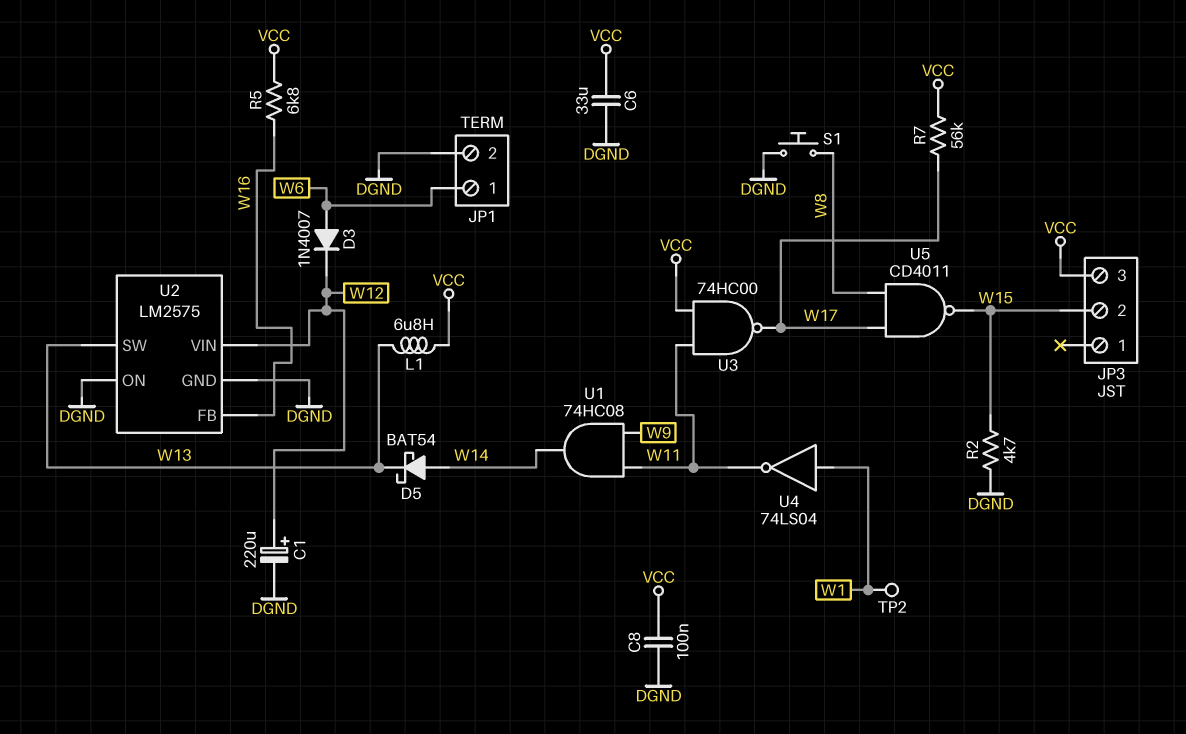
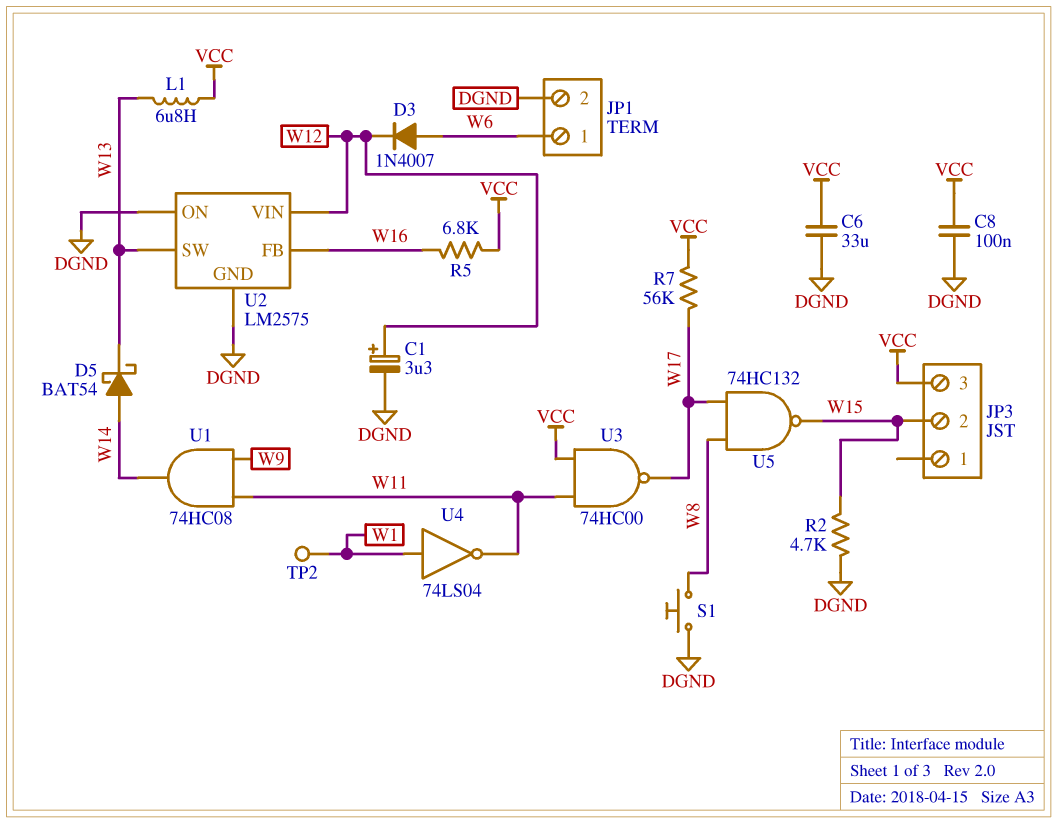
C1: 220uF (plus W12, minus DGND) -> 3.3uF (plus W12, minus DGND)
U5: NAND CD4011 (in W8, in W17, out W15) -> NAND 74HC132 (in W8, in W17, out W15)

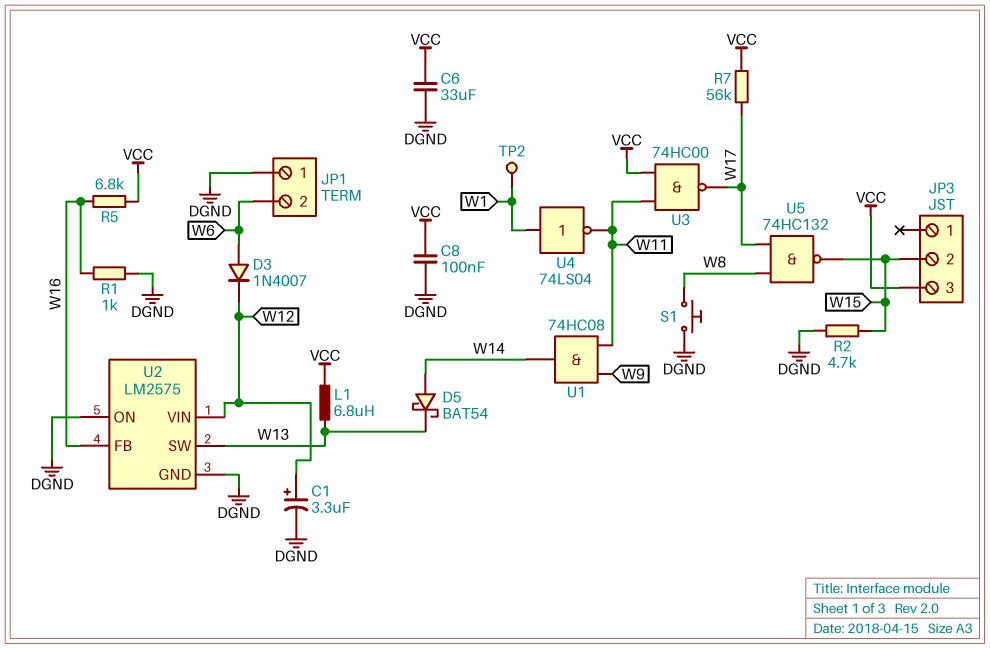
JP1 pin 1: W6 -> DGND
JP1 pin 2: DGND -> W6
R1: none -> 1k (DGND, W16)

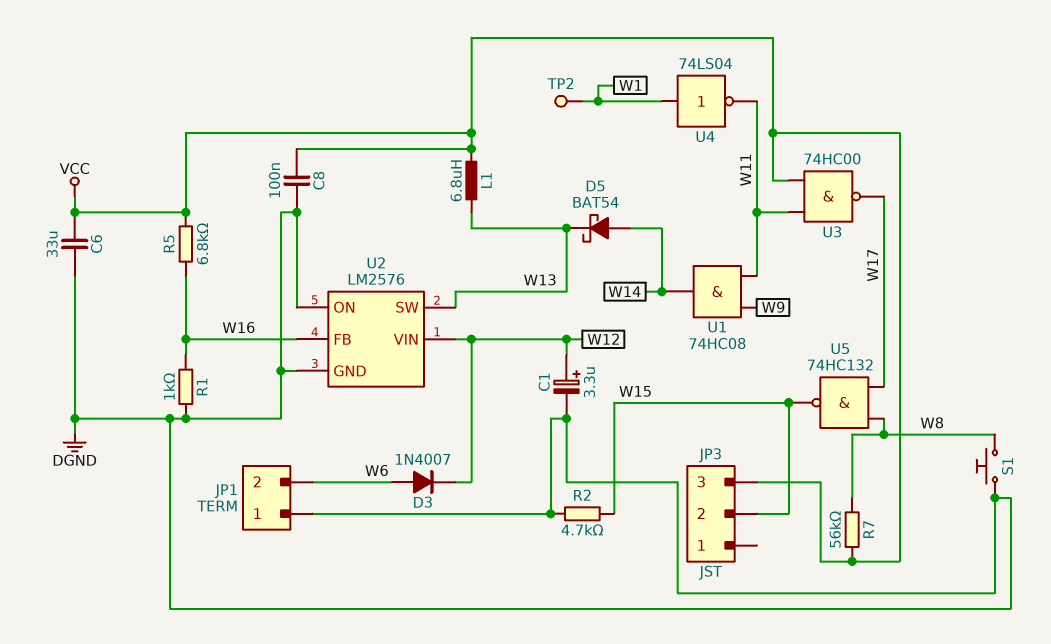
R7: 56k (VCC, W17) -> 56k (VCC, W8)
U2: LM2575 -> LM2576

